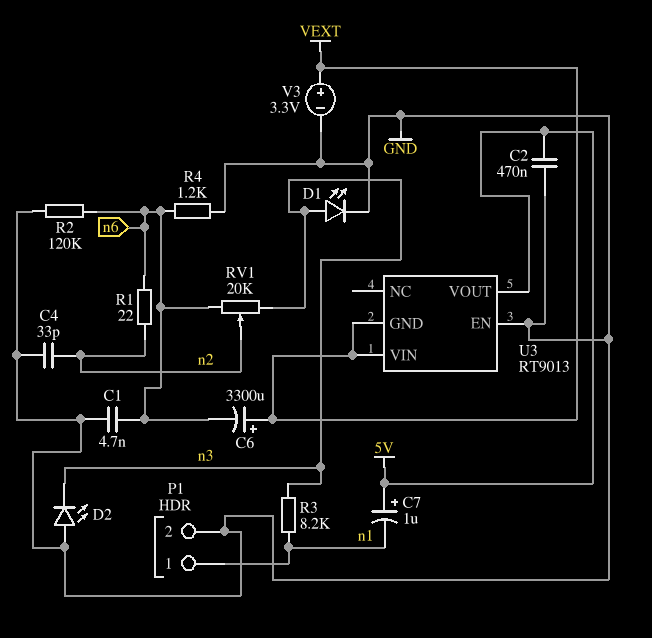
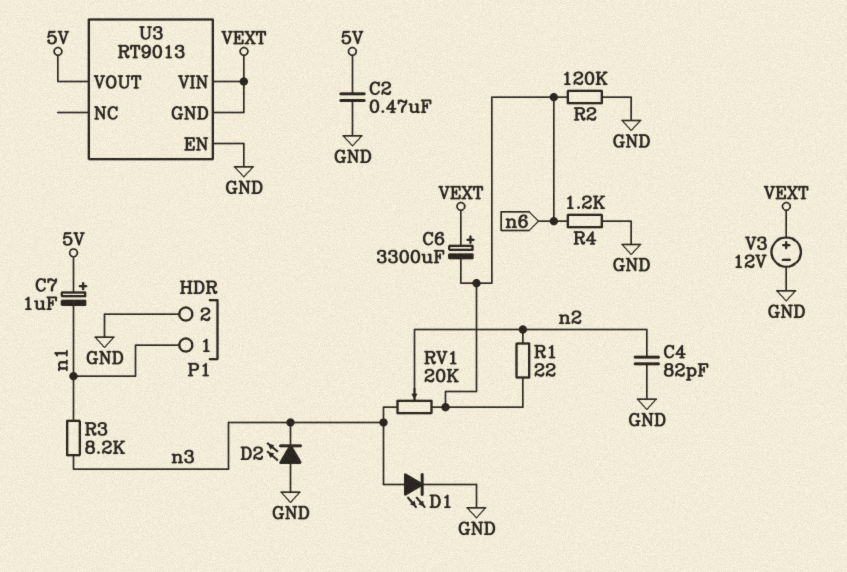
C1: 4.7nF (GND, n6) -> none
C4: 33pF (GND, n2) -> 82pF (GND, n2)
V3: 3.3V (plus VEXT, minus GND) -> 12V (plus VEXT, minus GND)

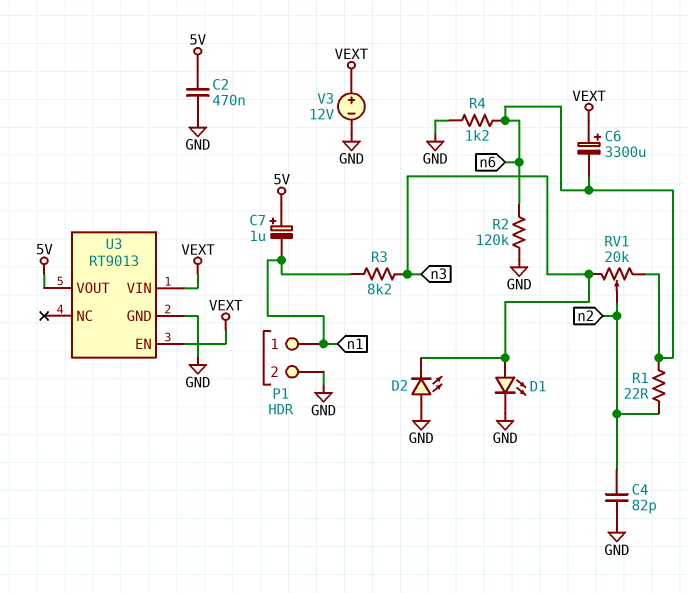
U3 pin EN: GND -> VEXT
U3 pin GND: VEXT -> GND

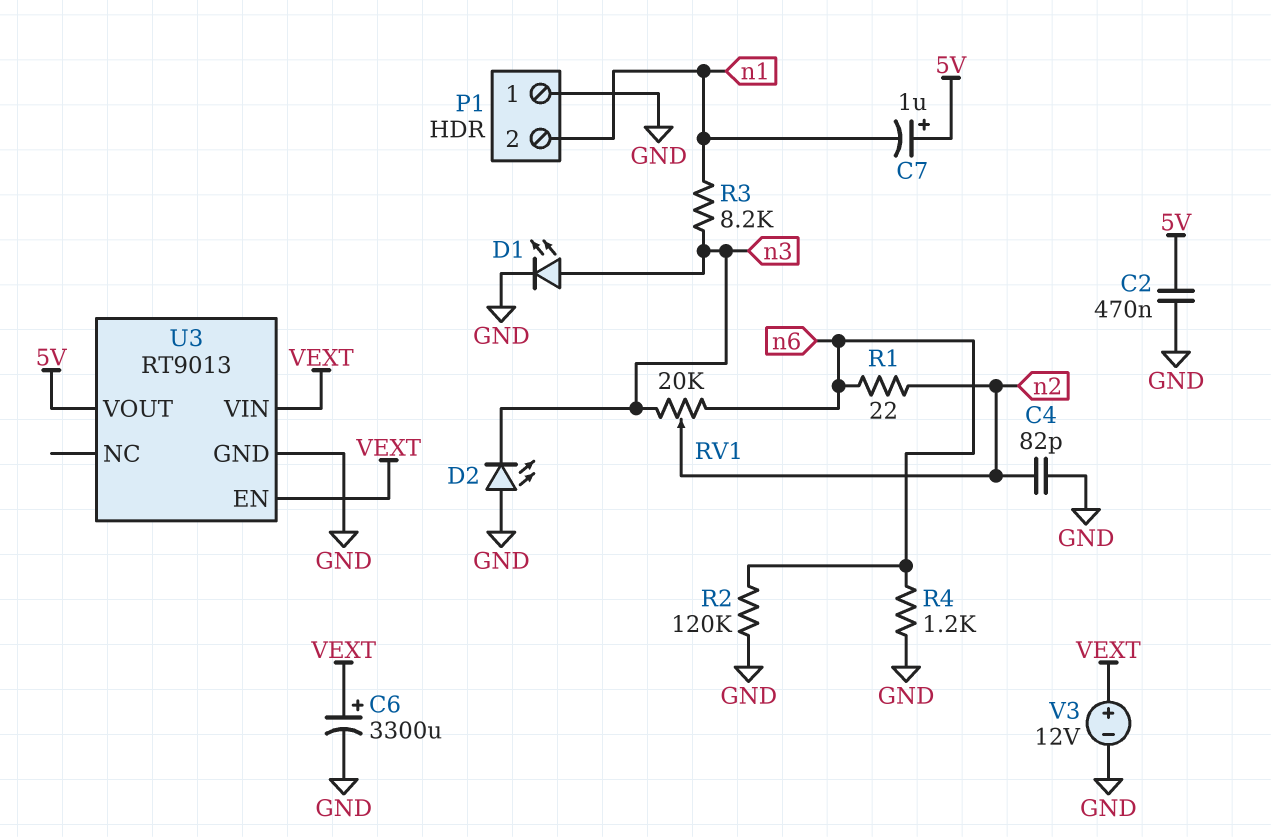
C6: 3300uF (plus VEXT, minus n6) -> 3300uF (plus VEXT, minus GND)
P1 pin 1: n1 -> GND
P1 pin 2: GND -> n1

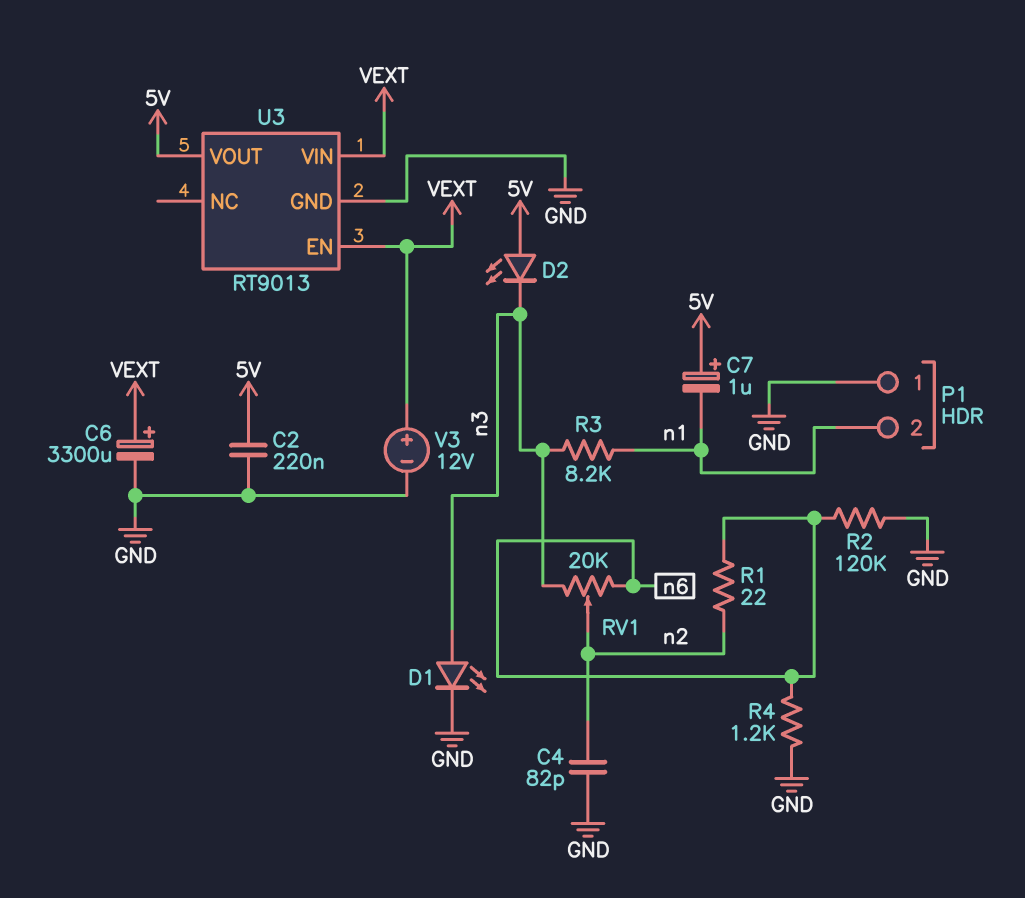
C2: 470nF (5V, GND) -> 220nF (5V, GND)
D2: LED (A GND, K n3) -> LED (A 5V, K n3)

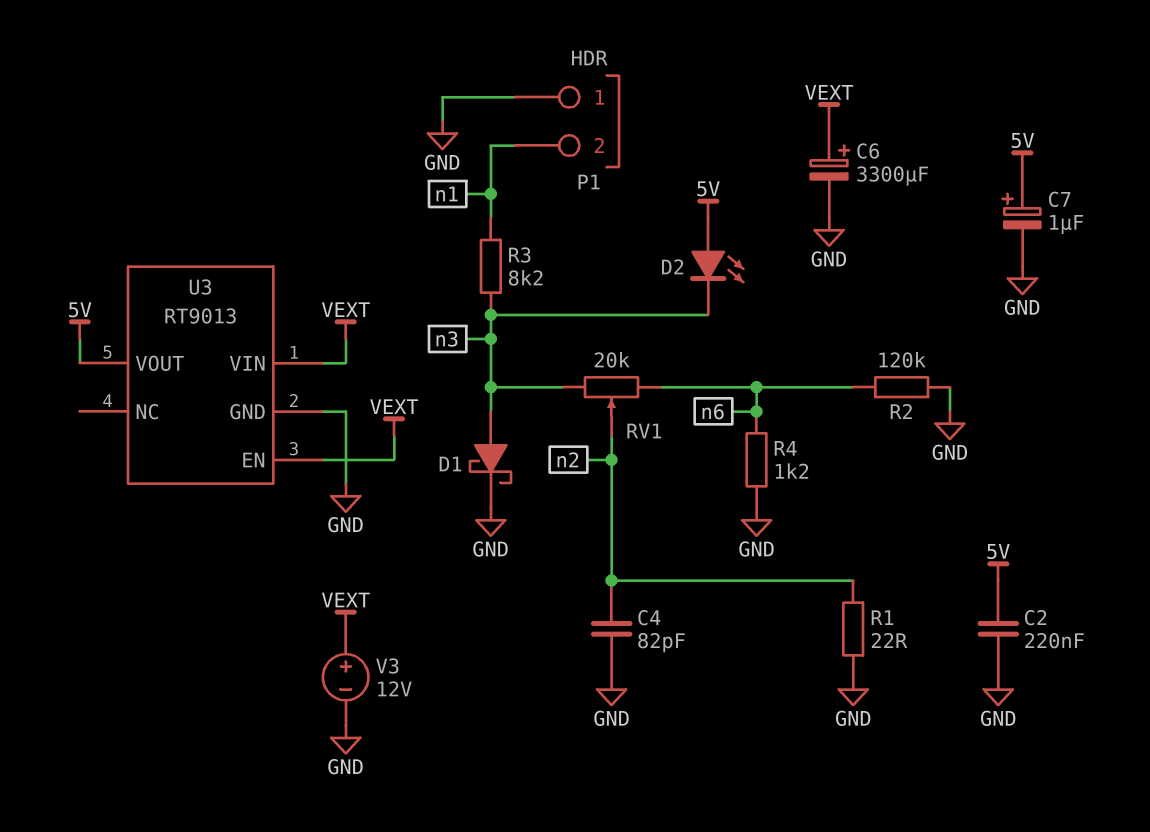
C7: 1uF (plus 5V, minus n1) -> 1uF (plus 5V, minus GND)
D1: LED (A n3, K GND) -> schottky (A n3, K GND)
R1: 22 (n2, n6) -> 22 (GND, n2)

